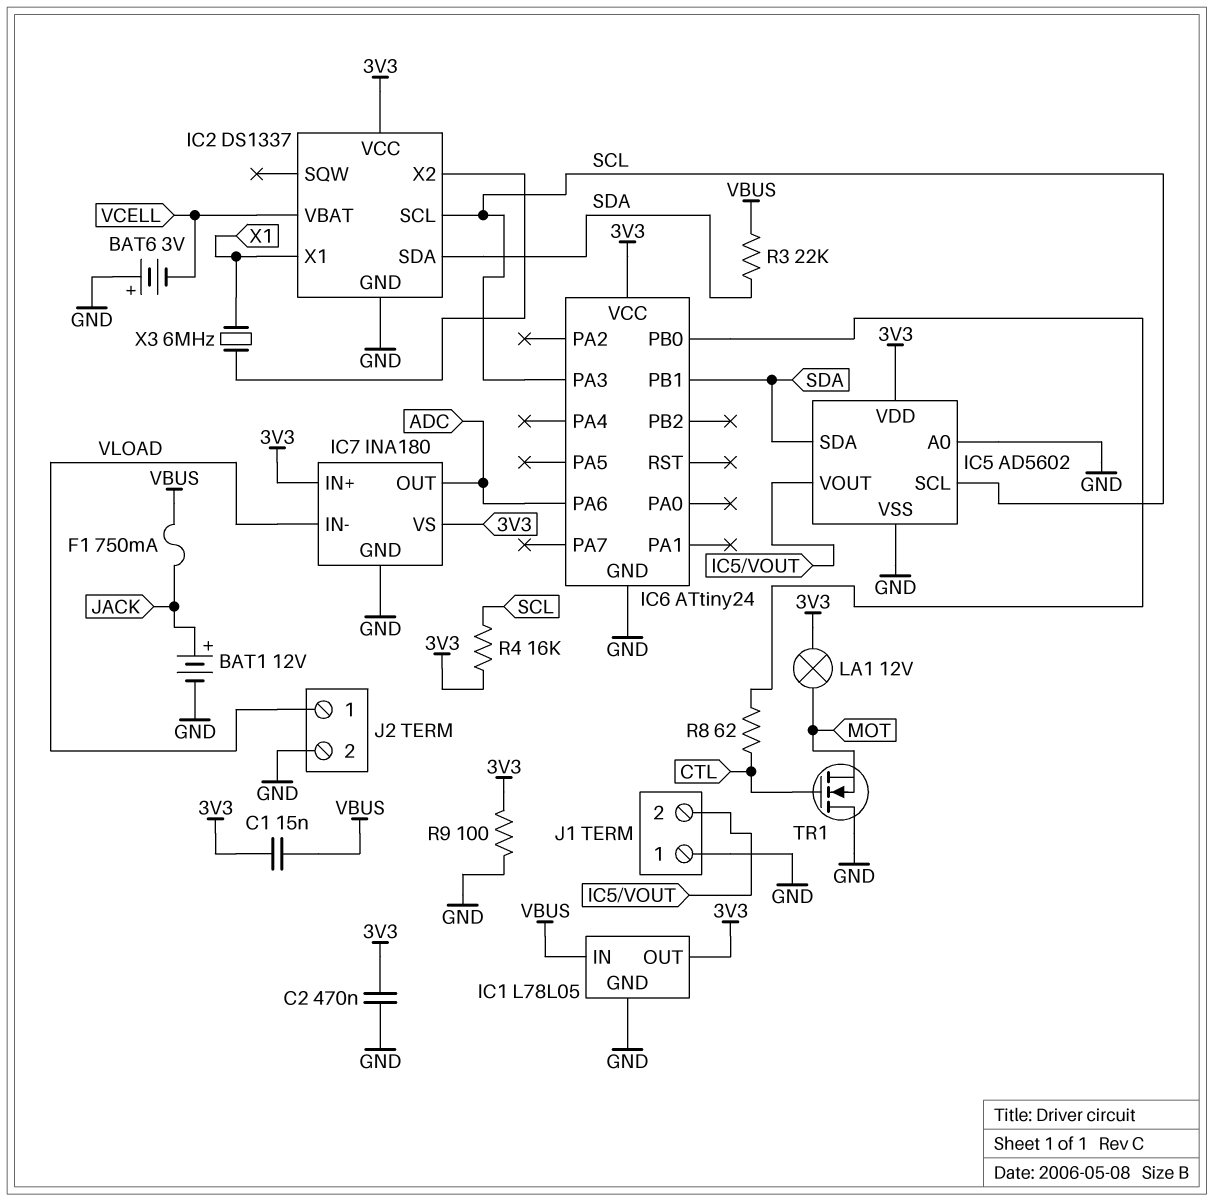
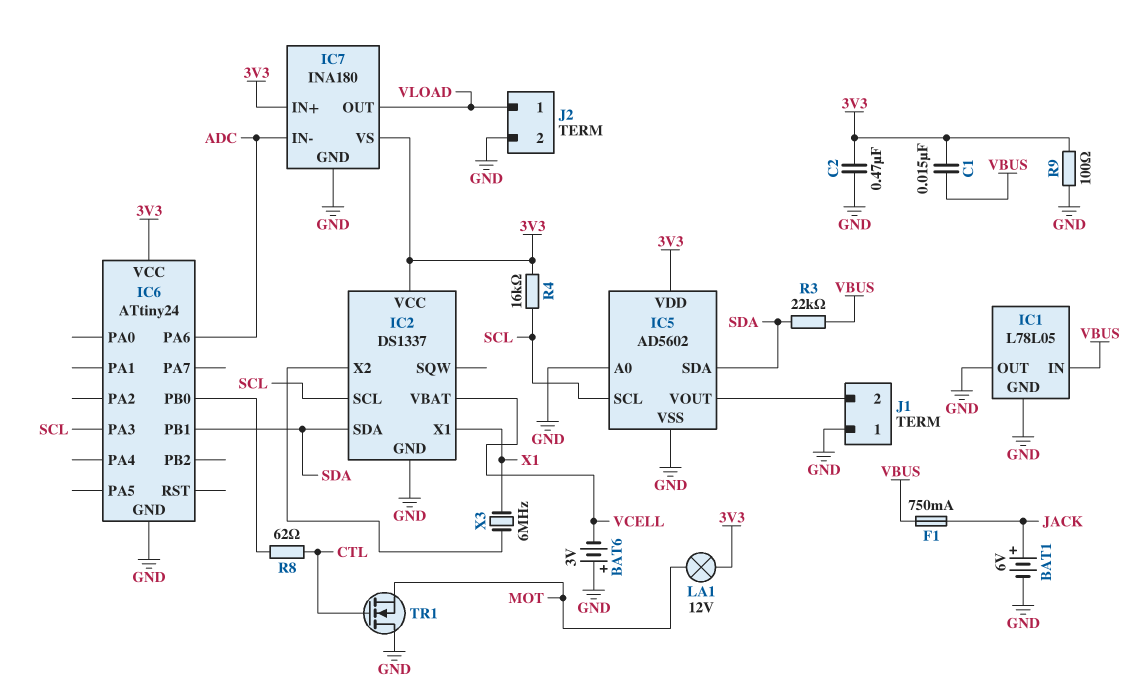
BAT1: 12V (plus JACK, minus GND) -> 6V (plus JACK, minus GND)
IC1 pin OUT: 3V3 -> GND
IC7 pin IN-: VLOAD -> ADC
IC7 pin OUT: ADC -> VLOAD

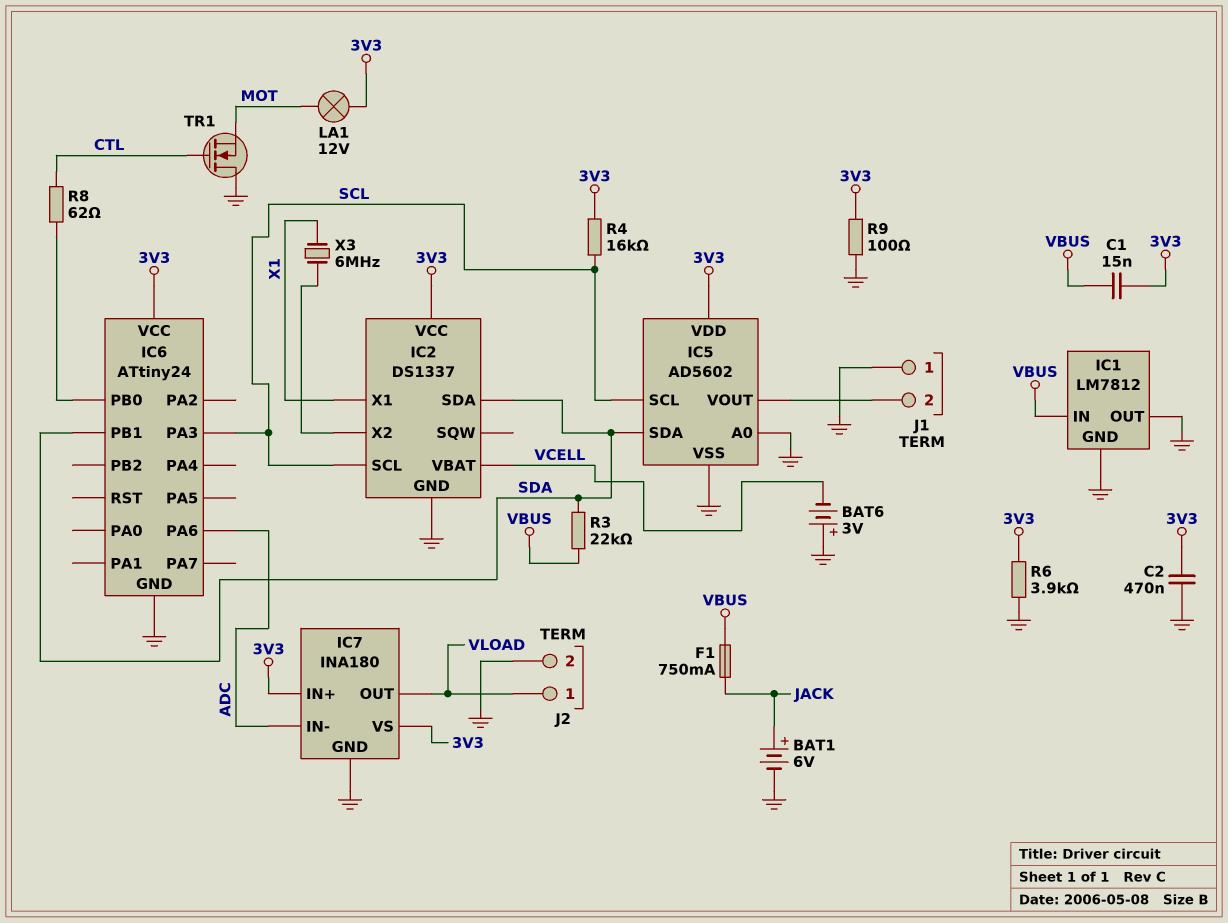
IC1: L78L05 -> LM7812
R6: none -> 3.9k (3V3, GND)

